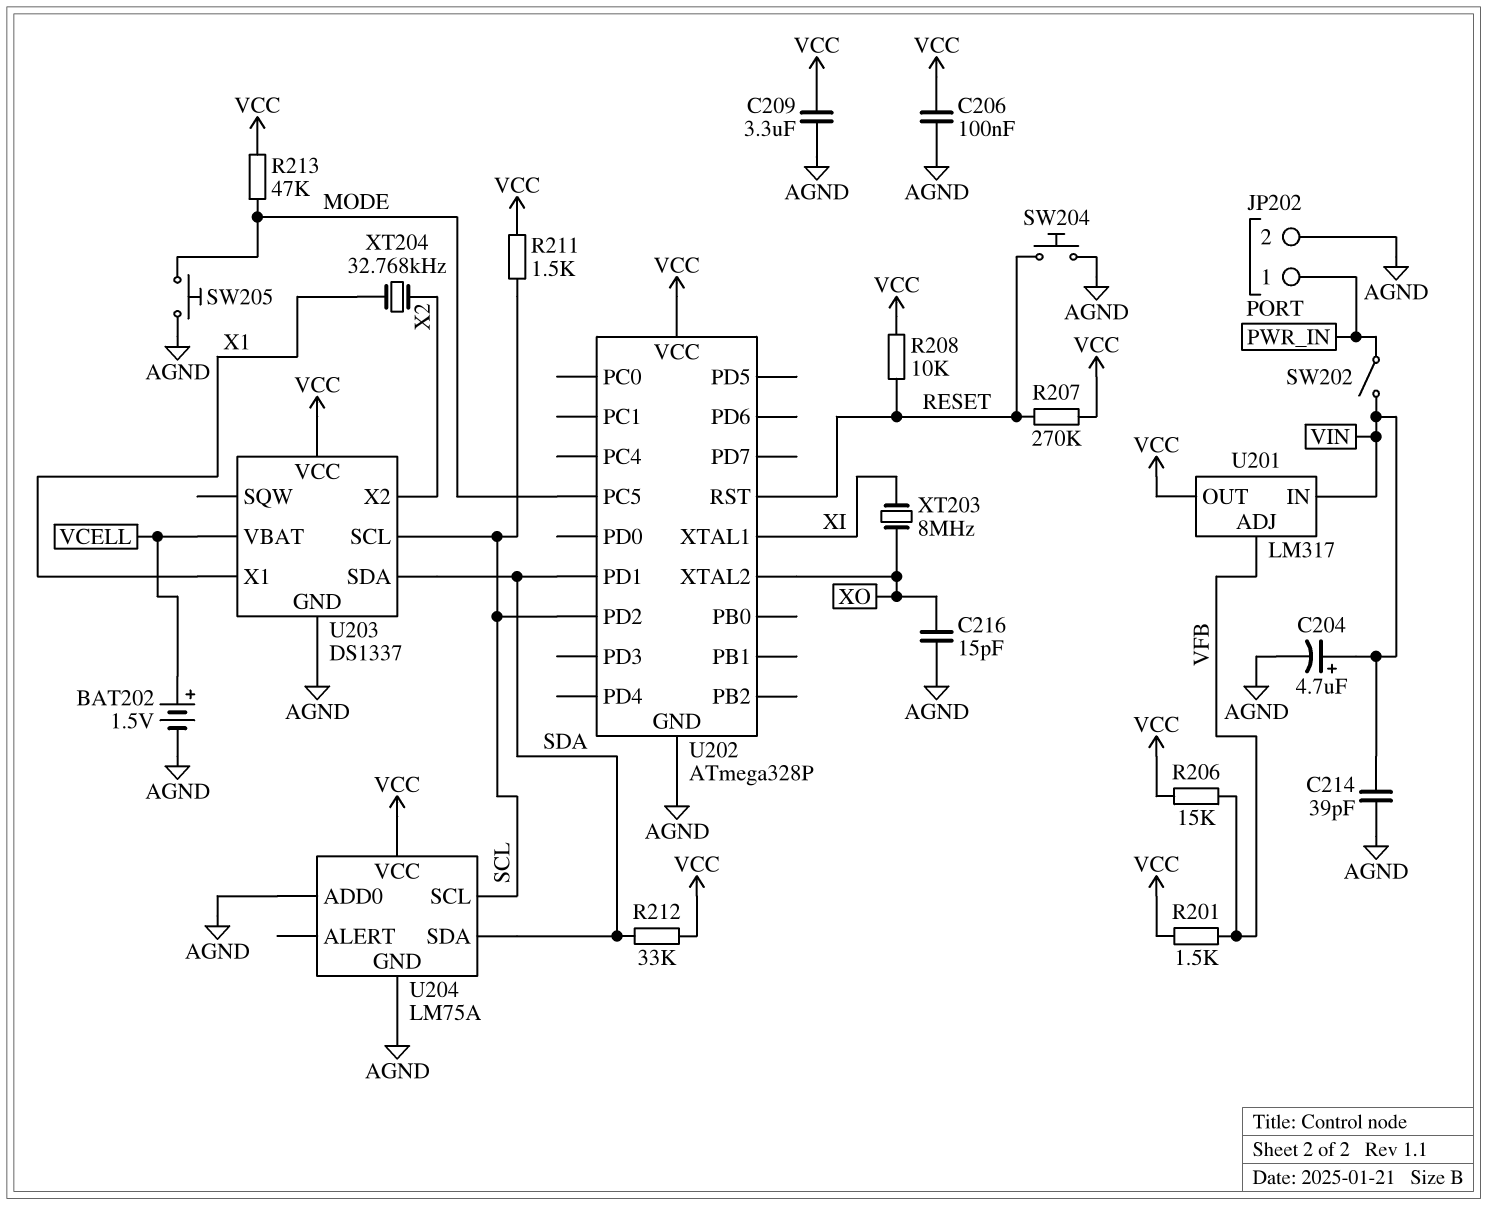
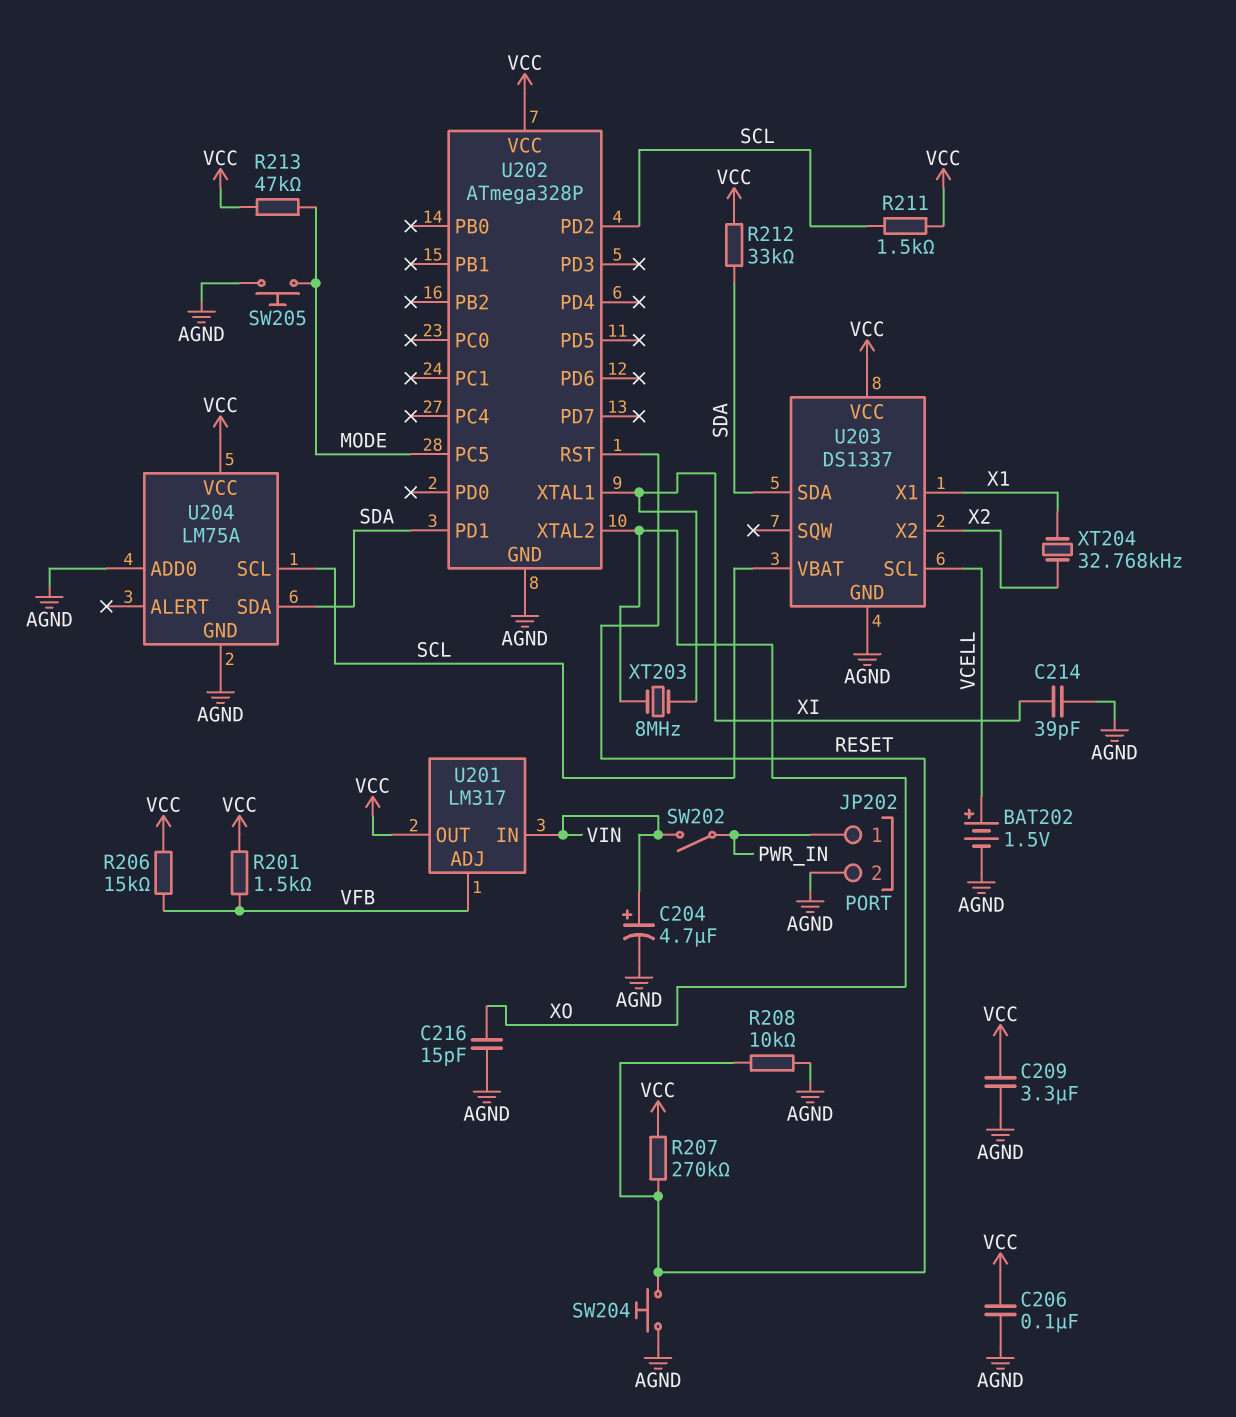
C214: 39pF (AGND, VIN) -> 39pF (AGND, XI)
R208: 10k (RESET, VCC) -> 10k (AGND, RESET)
U203 pin SCL: SCL -> VCELL
U203 pin VBAT: VCELL -> SCL

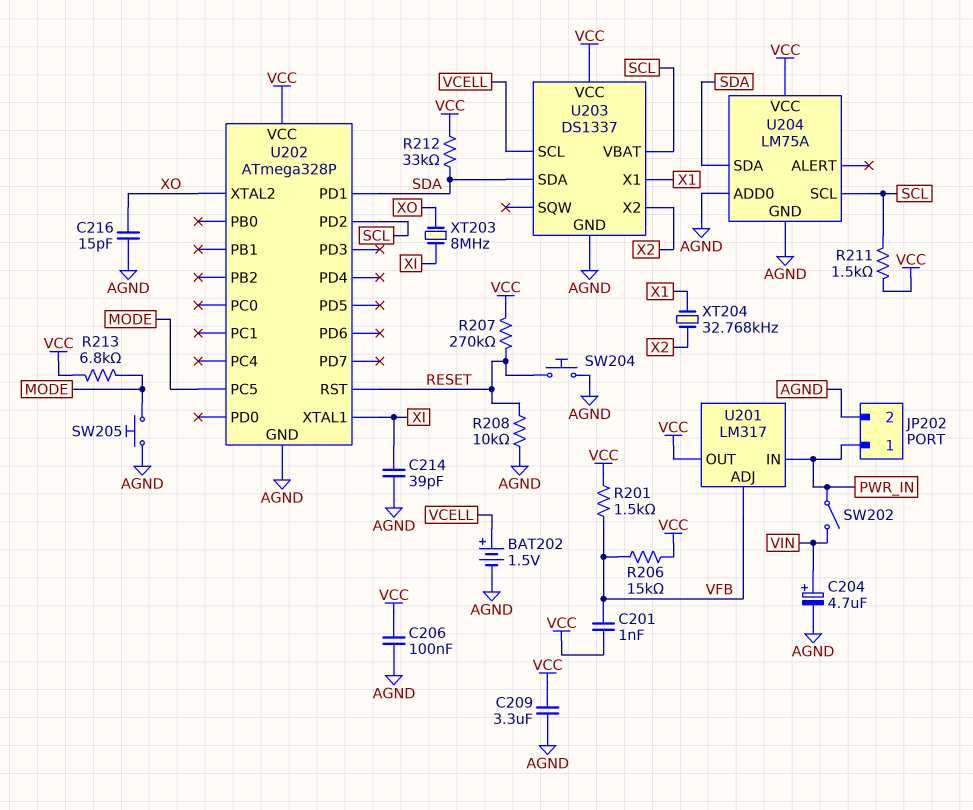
C201: none -> 1nF (VCC, VFB)
R213: 47k (MODE, VCC) -> 6.8k (MODE, VCC)
U201 pin IN: VIN -> PWR_IN

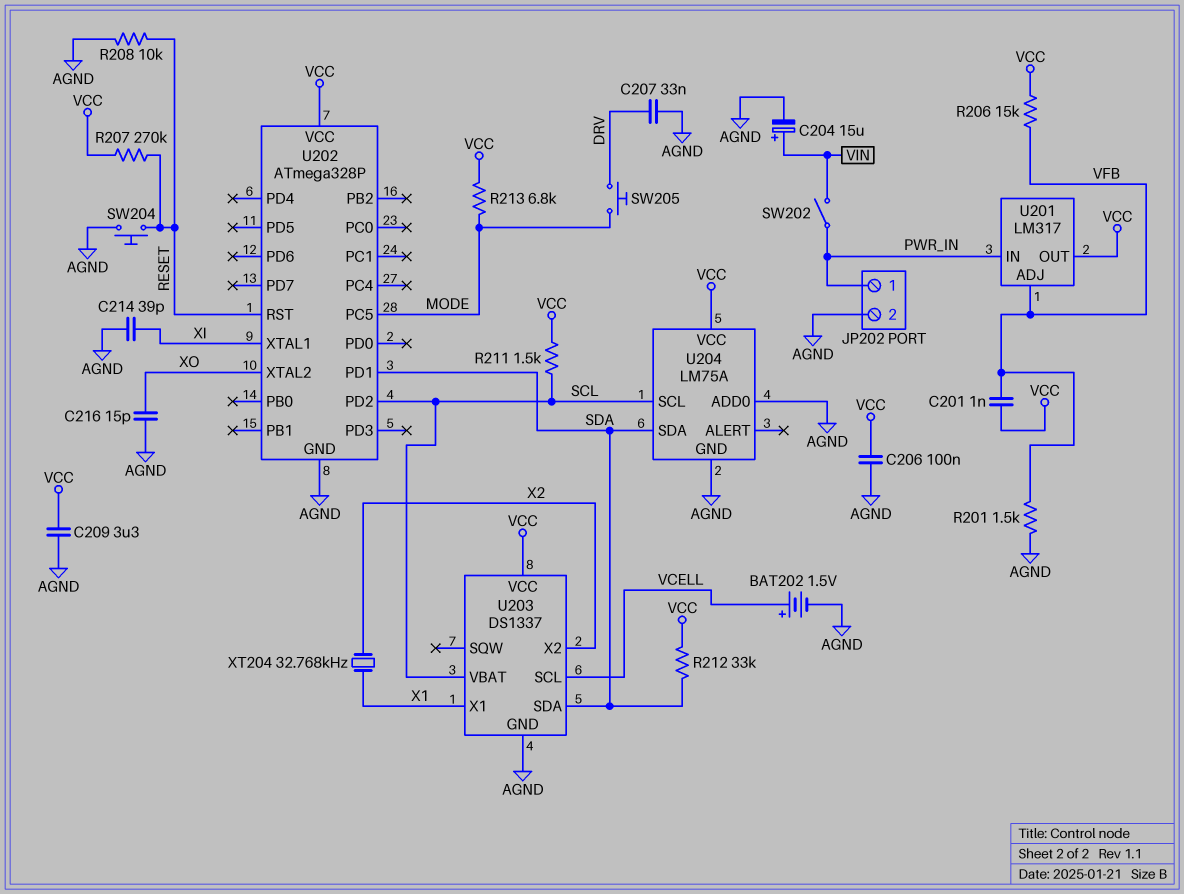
C204: 4.7uF (plus VIN, minus AGND) -> 15uF (plus VIN, minus AGND)
C207: none -> 33nF (AGND, DRV)
R201: 1.5k (VCC, VFB) -> 1.5k (AGND, VFB)
SW205: button (AGND, MODE) -> button (DRV, MODE)
XT203: 8MHz (XI, XO) -> none

